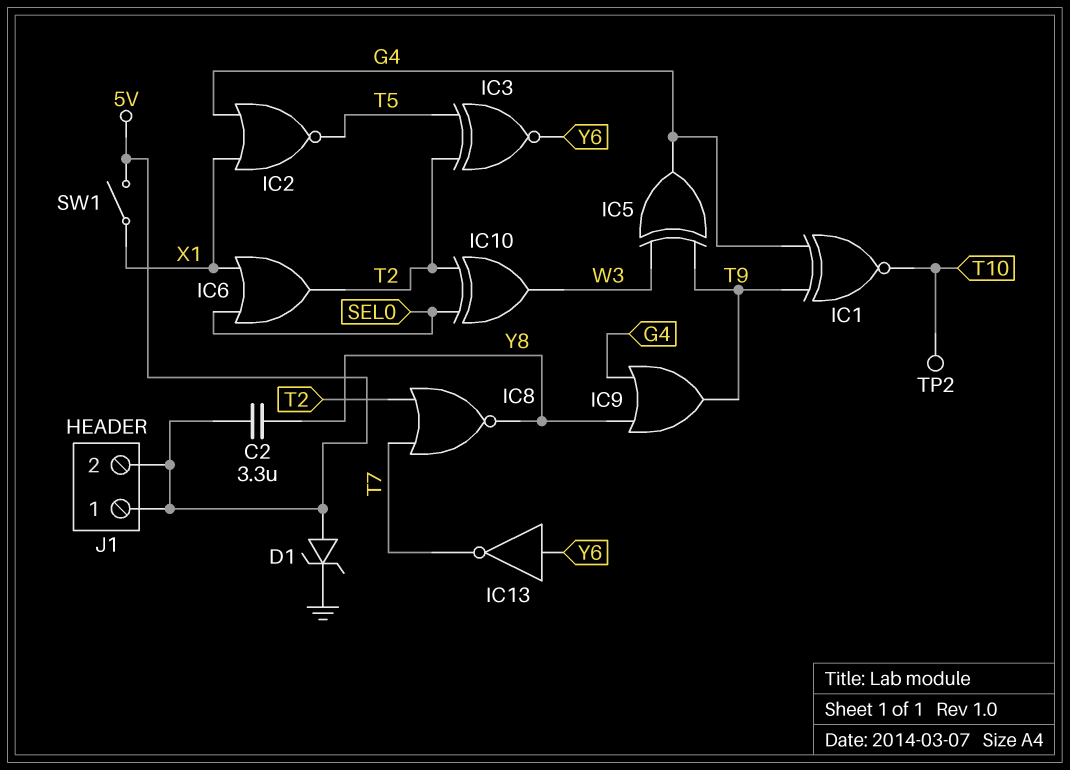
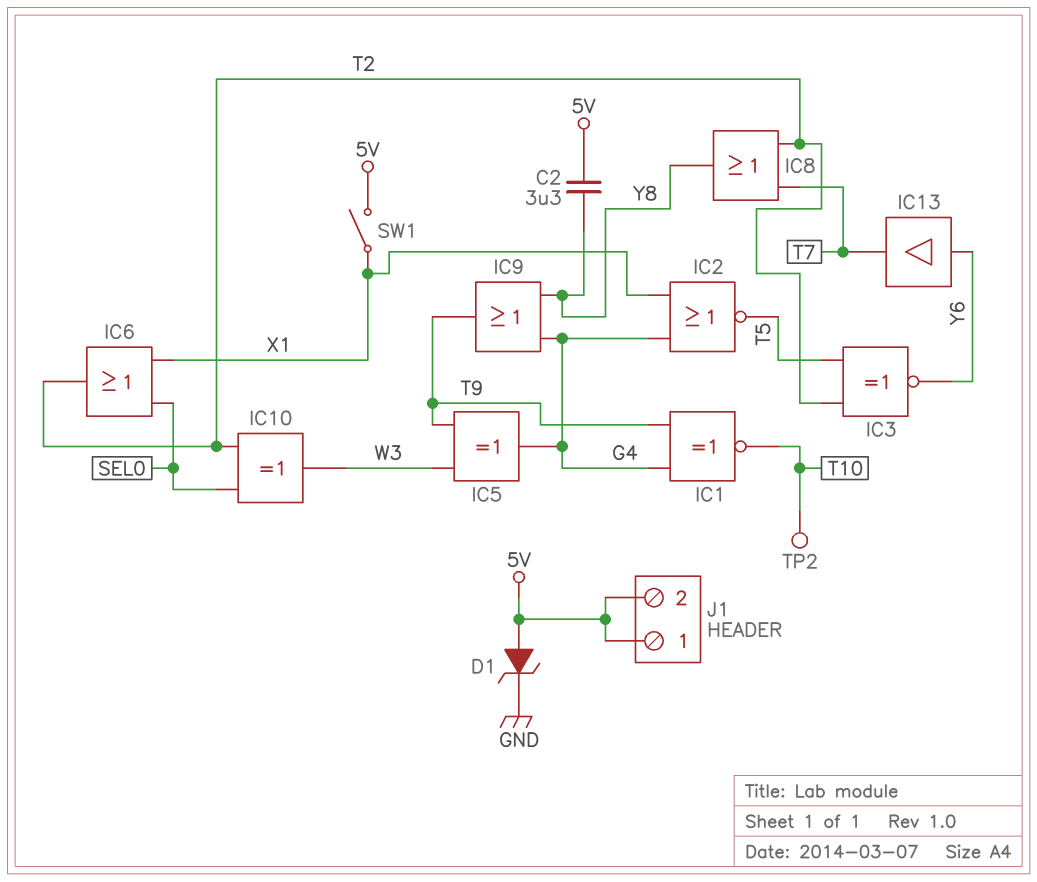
IC8: NOR (in T2, in T7, out Y8) -> OR (in T2, in T7, out Y8)
IC13: NOT (in Y6, out T7) -> buffer (in Y6, out T7)

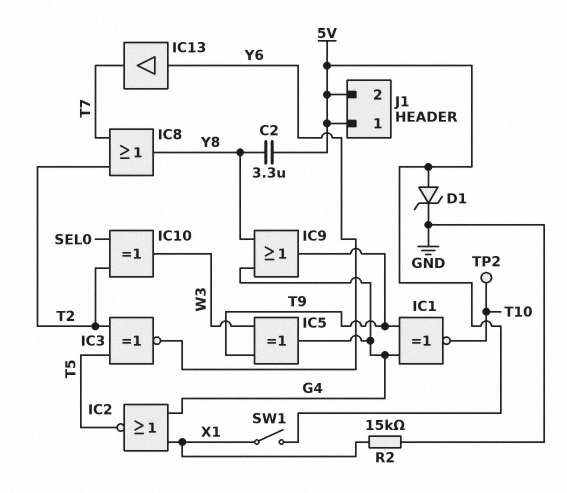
IC6: OR (in SEL0, in X1, out T2) -> none
R2: none -> 15k (GND, X1)

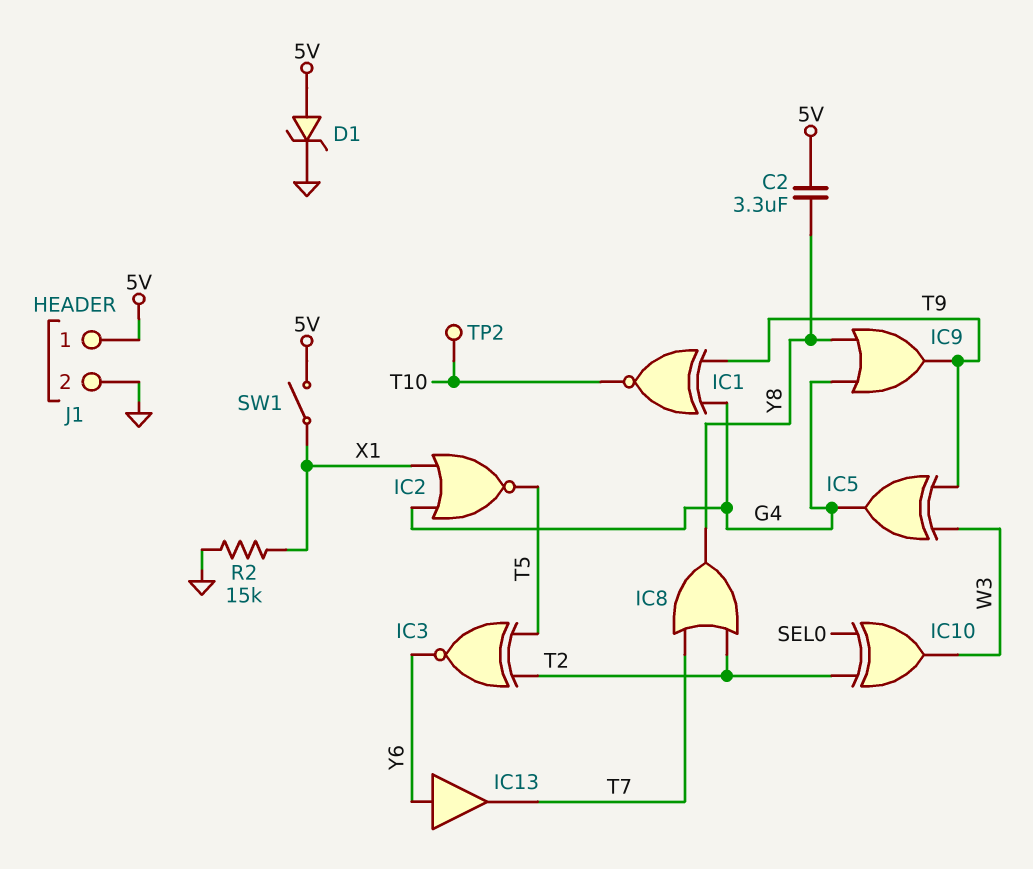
J1 pin 2: 5V -> GND

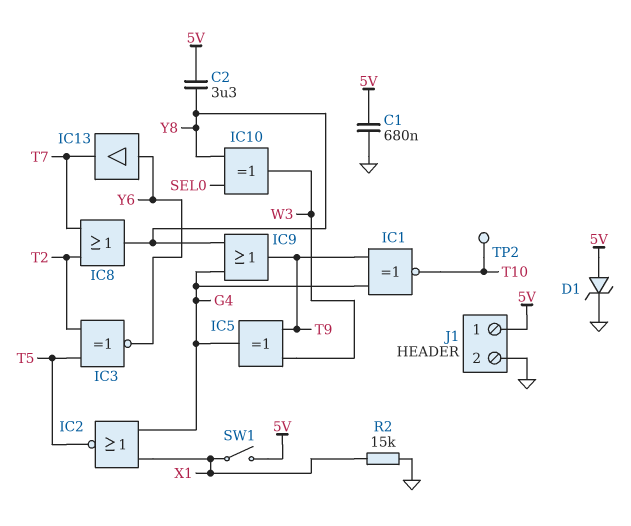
C1: none -> 680nF (5V, GND)
IC10: XOR (in SEL0, in T2, out W3) -> XOR (in SEL0, in Y8, out W3)

